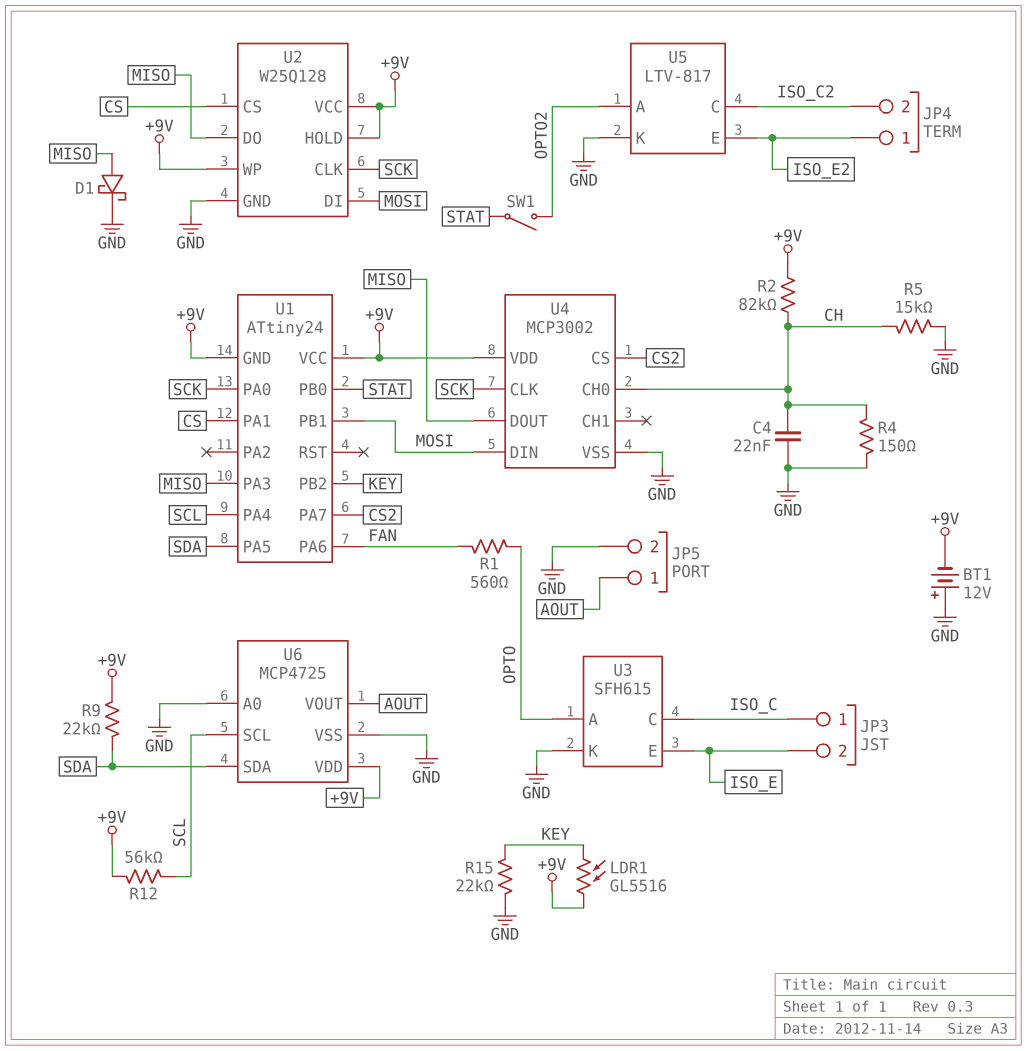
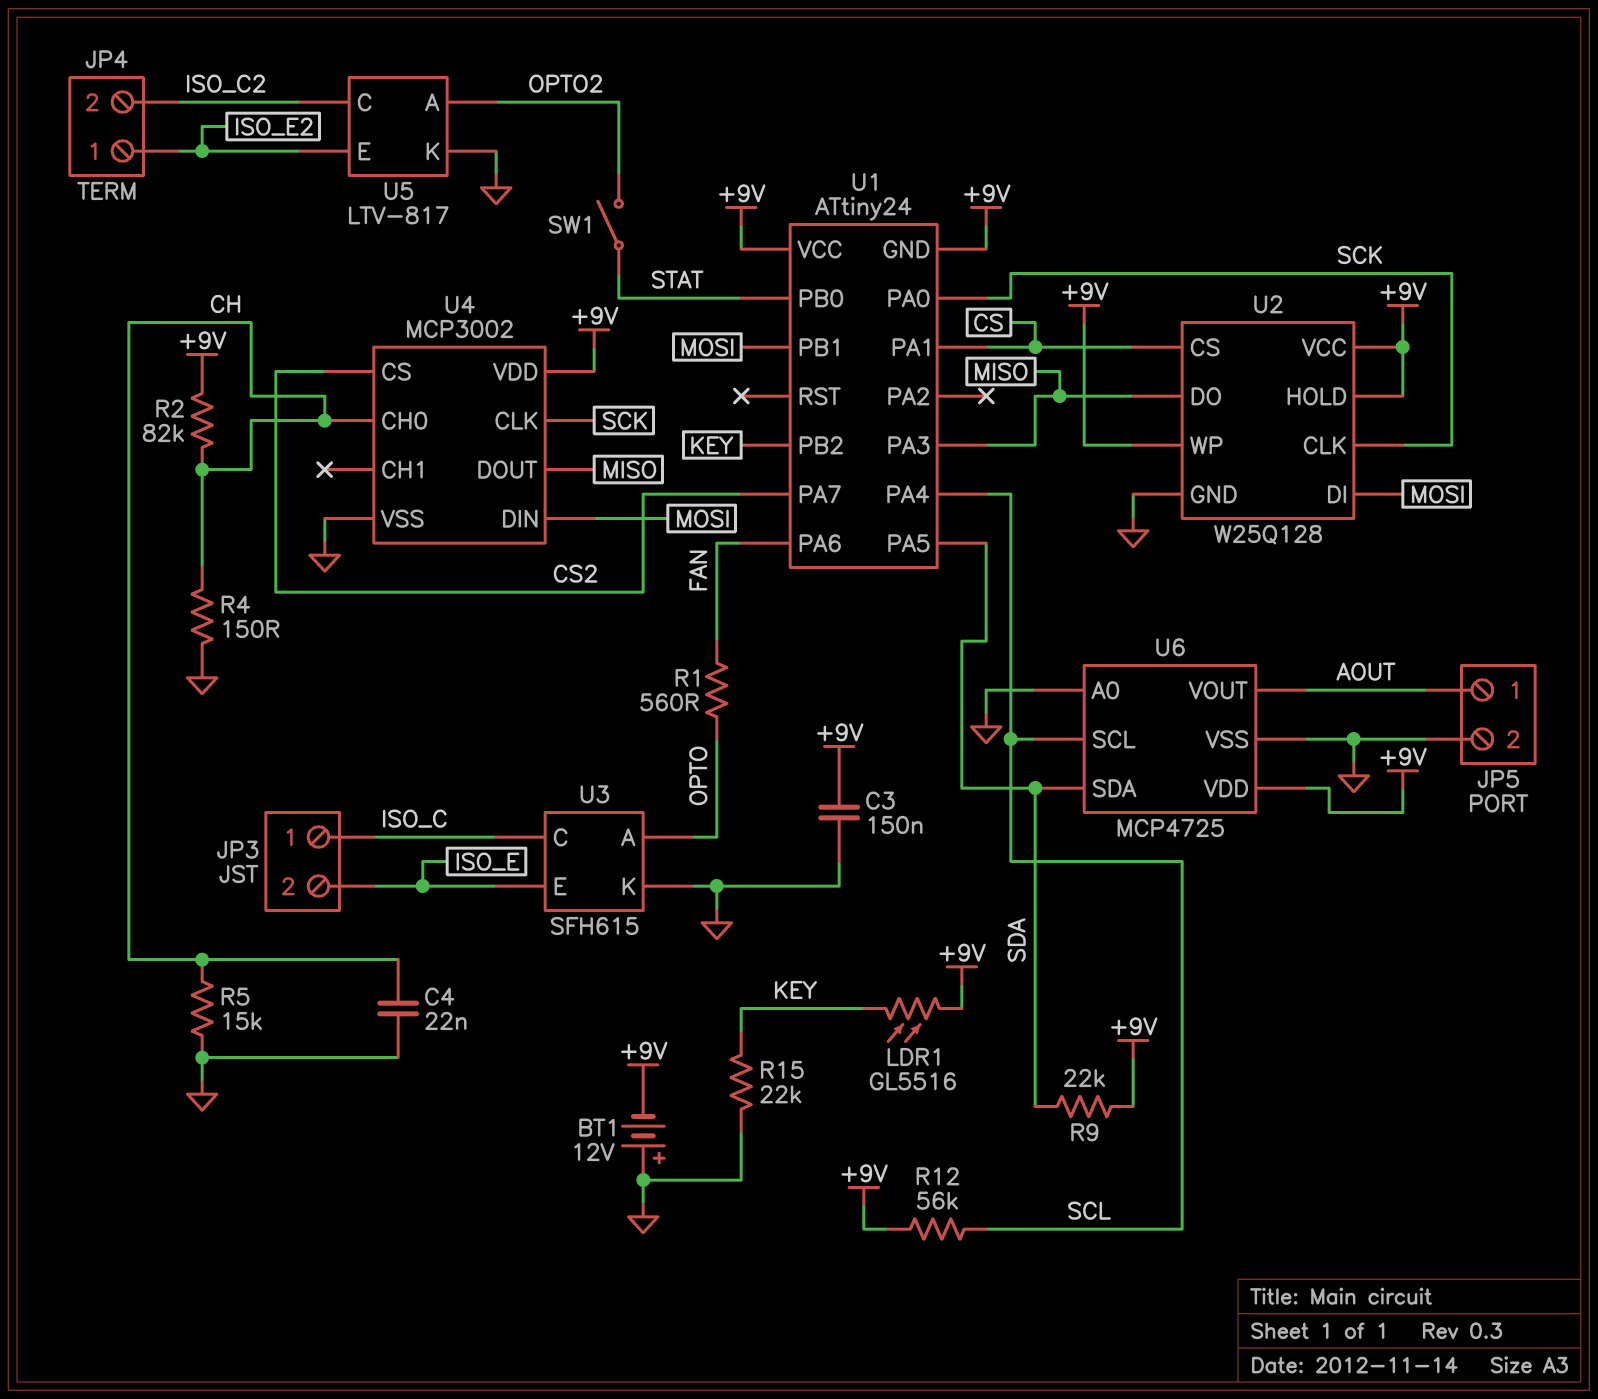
C3: none -> 150nF (+9V, GND)
D1: schottky (A MISO, K GND) -> none

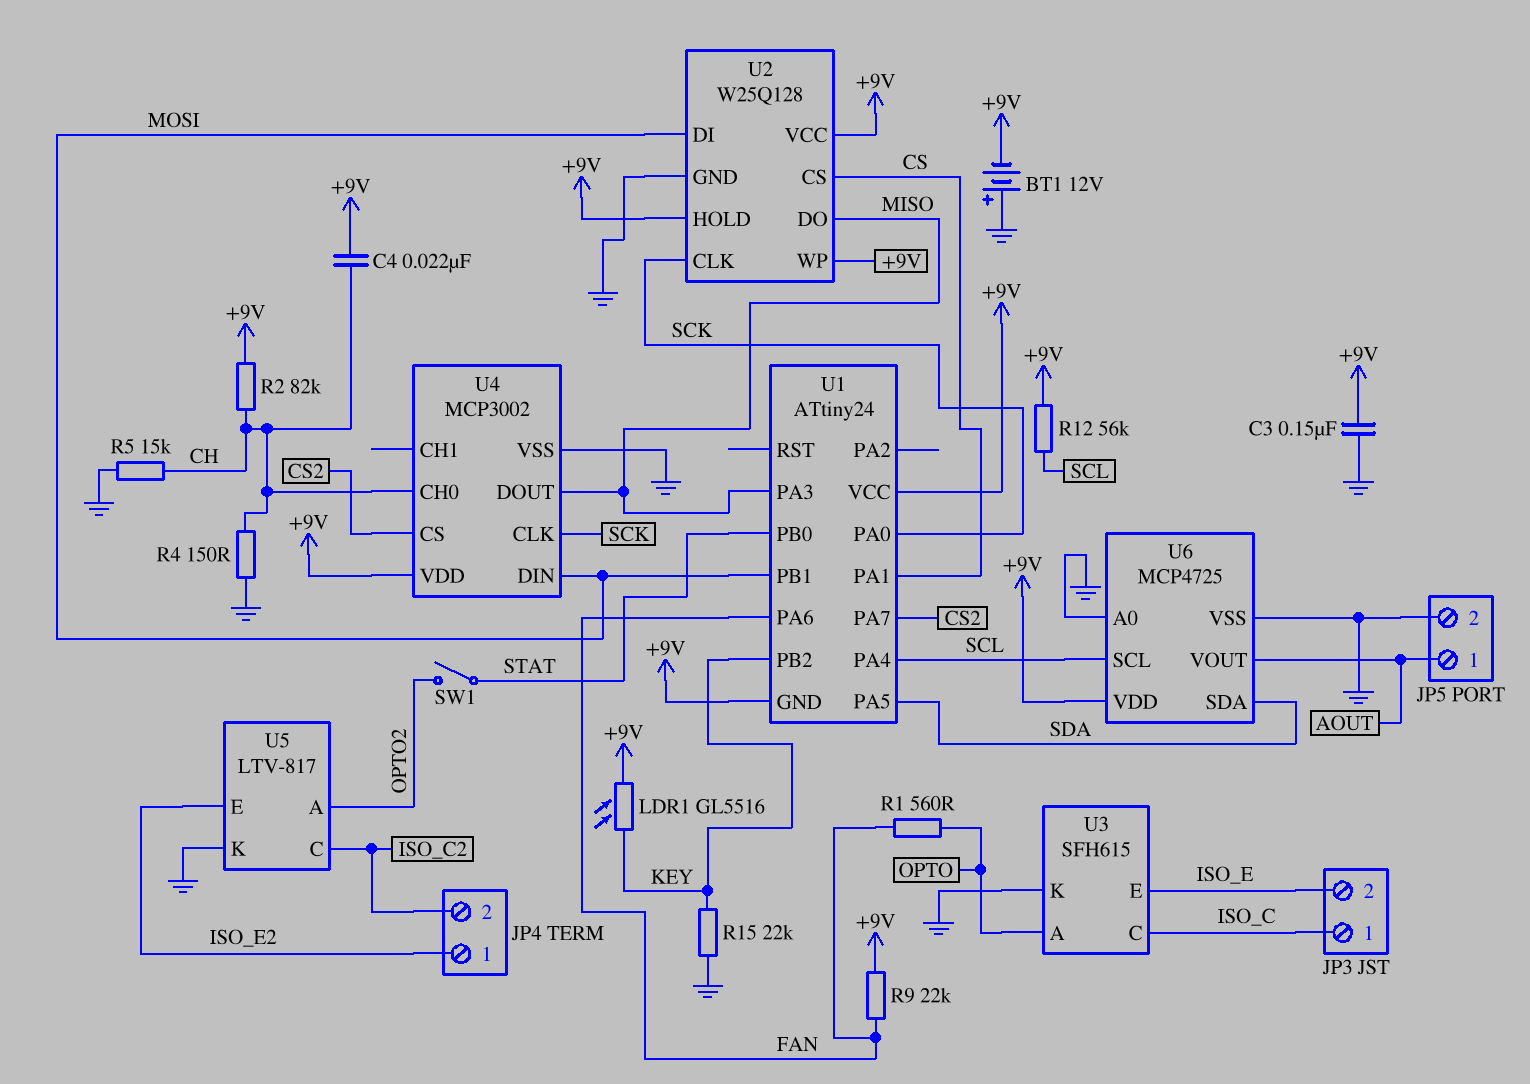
C4: 22nF (CH, GND) -> 22nF (+9V, CH)
R9: 22k (+9V, SDA) -> 22k (+9V, FAN)

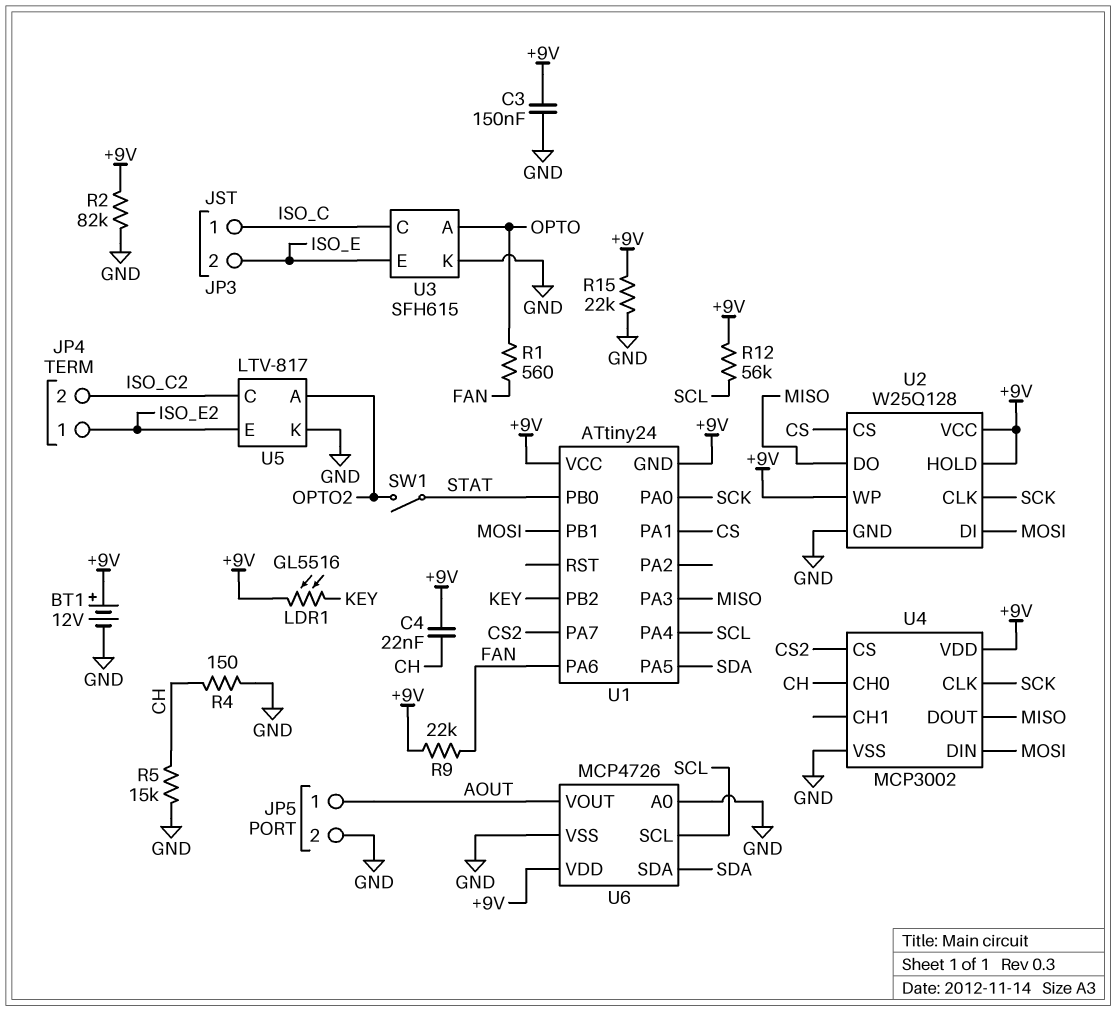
BT1: 12V (plus GND, minus +9V) -> 12V (plus +9V, minus GND)
R2: 82k (+9V, CH) -> 82k (+9V, GND)
R15: 22k (GND, KEY) -> 22k (+9V, GND)
U6: MCP4725 -> MCP4726

